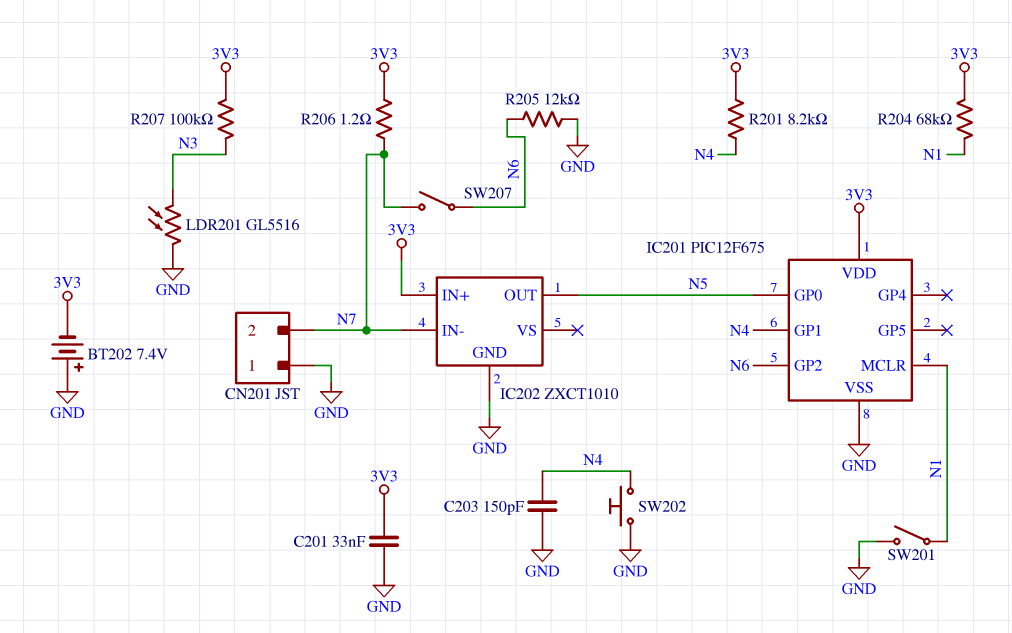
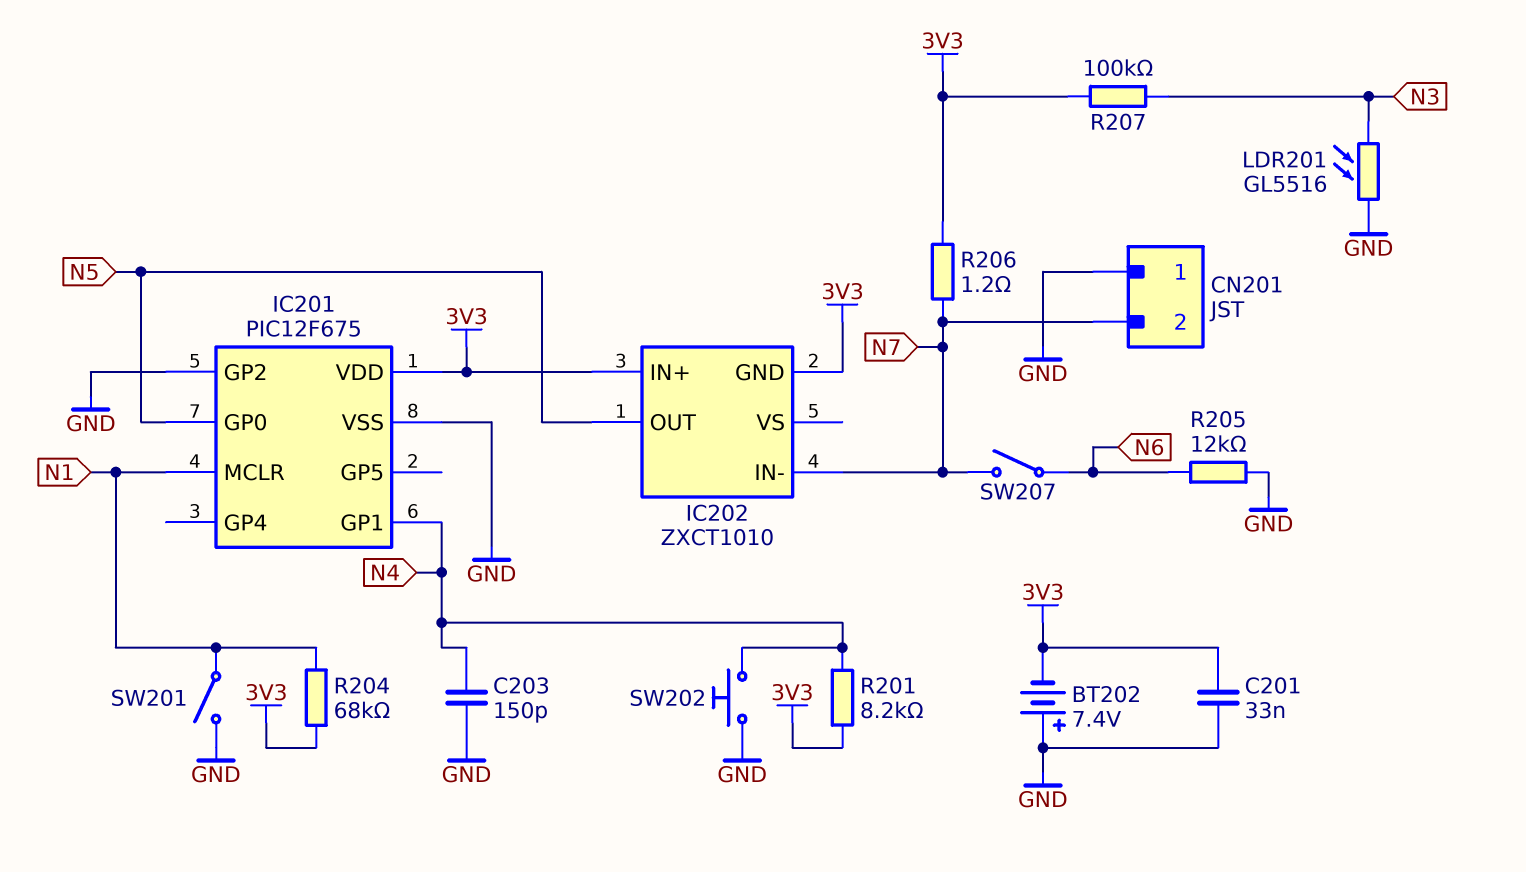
IC201 pin GP2: N6 -> GND
IC202 pin GND: GND -> 3V3

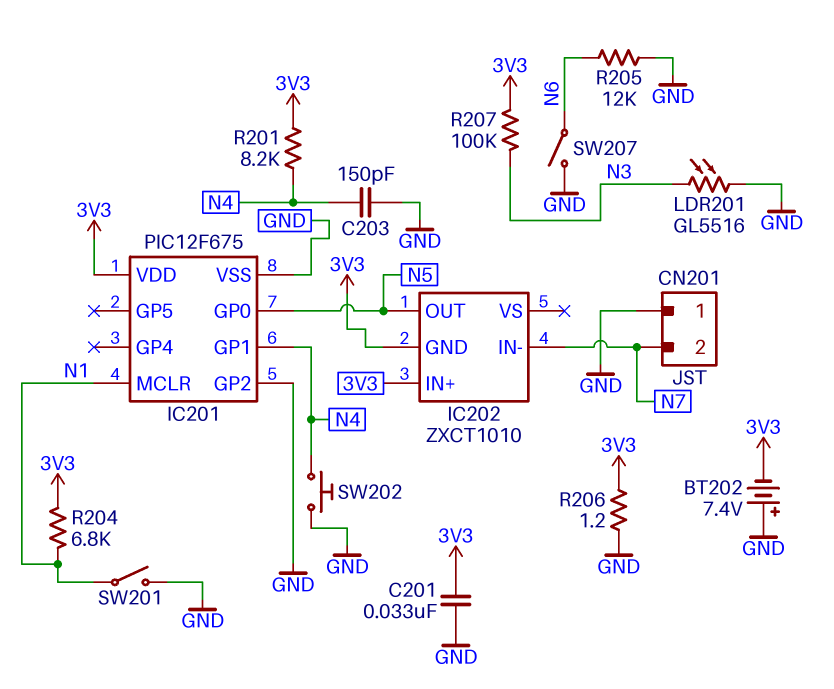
R204: 68k (3V3, N1) -> 6.8k (3V3, N1)
R206: 1.2 (3V3, N7) -> 1.2 (3V3, GND)
SW207: switch (N6, N7) -> switch (GND, N6)

